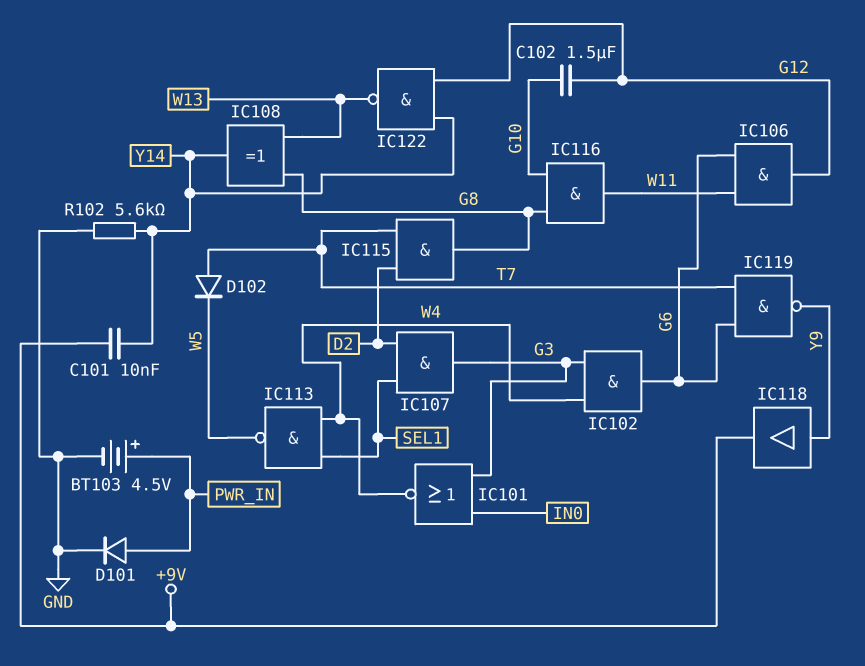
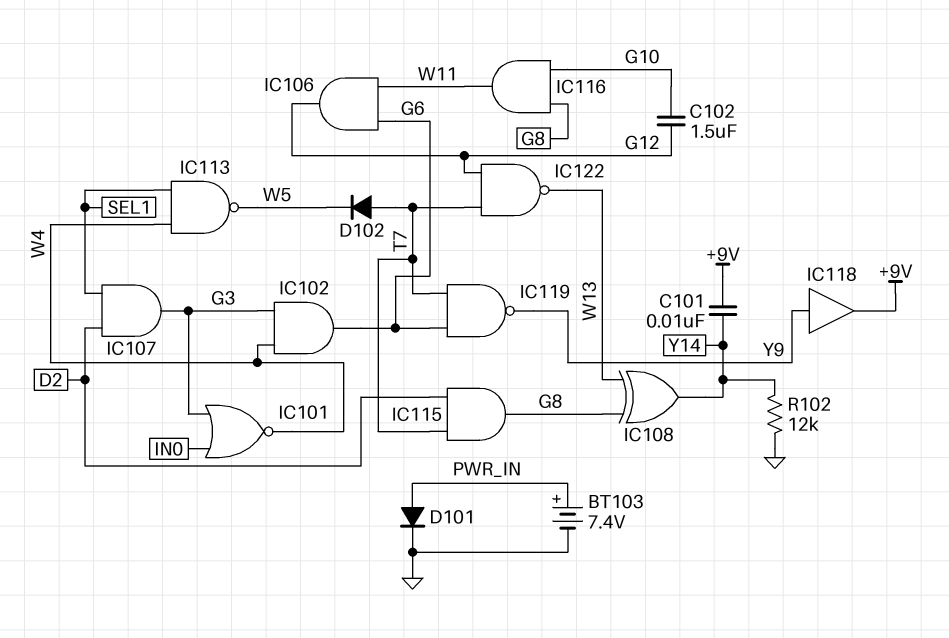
BT103: 4.5V (plus PWR_IN, minus GND) -> 7.4V (plus PWR_IN, minus GND)
IC122: NAND (in G12, in Y14, out W13) -> NAND (in G12, in T7, out W13)
R102: 5.6k (GND, Y14) -> 12k (GND, Y14)

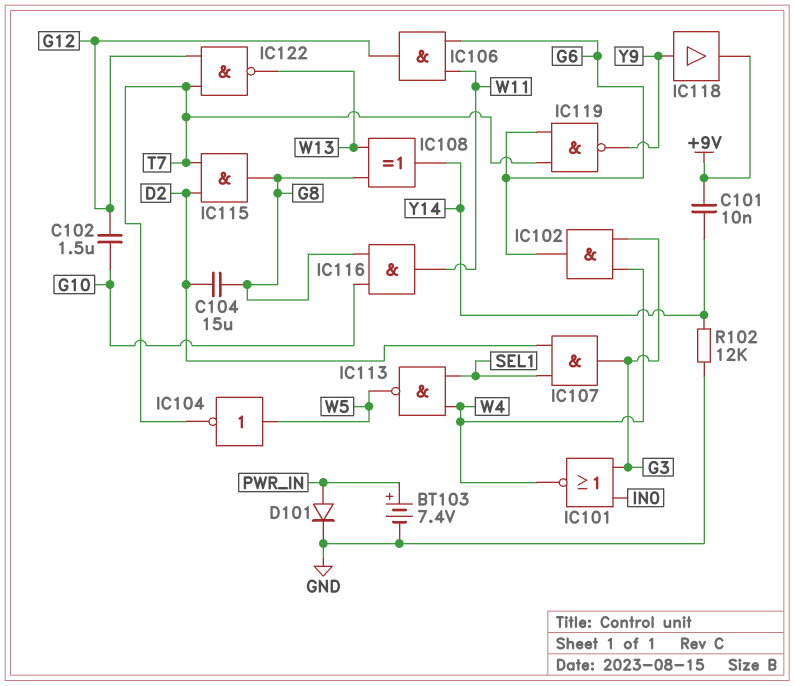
C104: none -> 15uF (D2, G8)
D102: diode (A T7, K W5) -> none
IC104: none -> NOT (in W5, out T7)

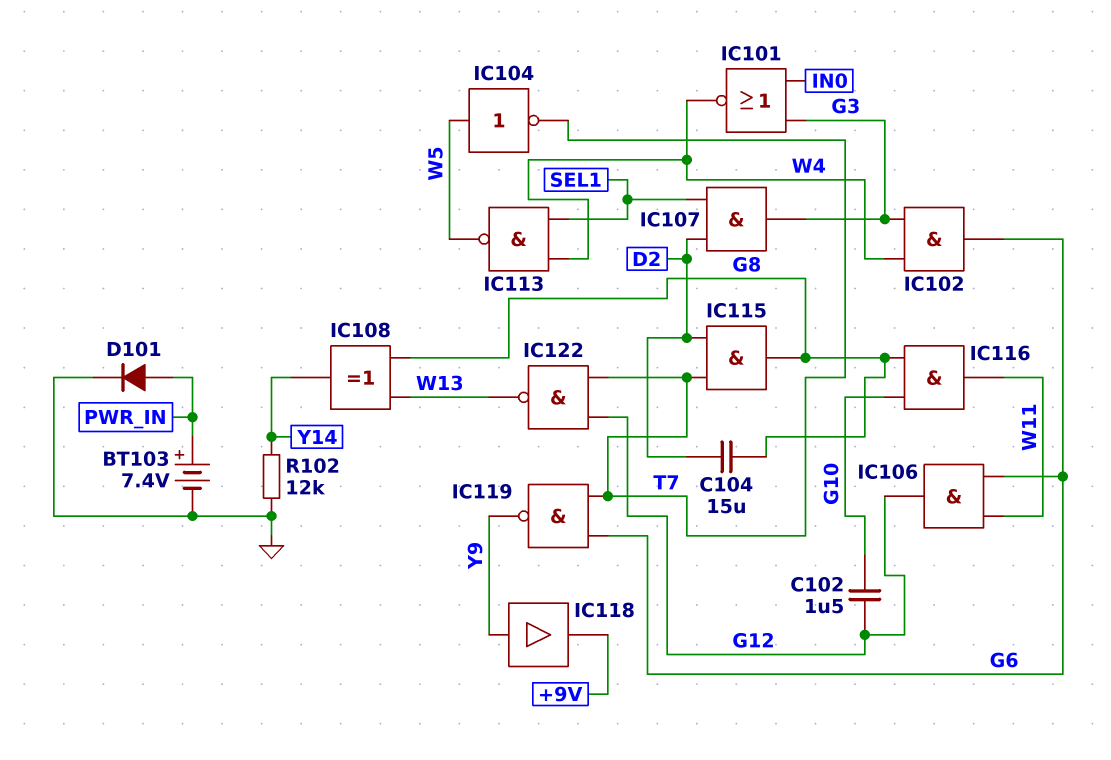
C101: 10nF (+9V, Y14) -> none

